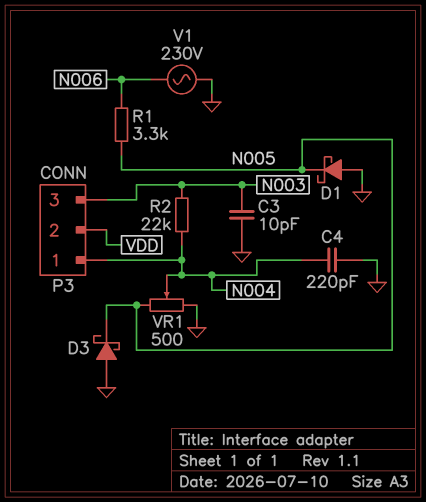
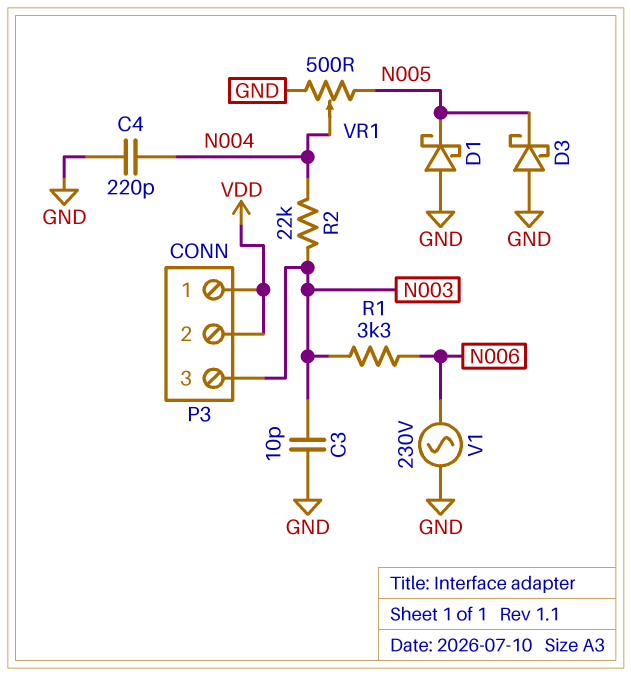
P3 pin 1: N004 -> VDD
R1: 3.3k (N005, N006) -> 3.3k (N003, N006)

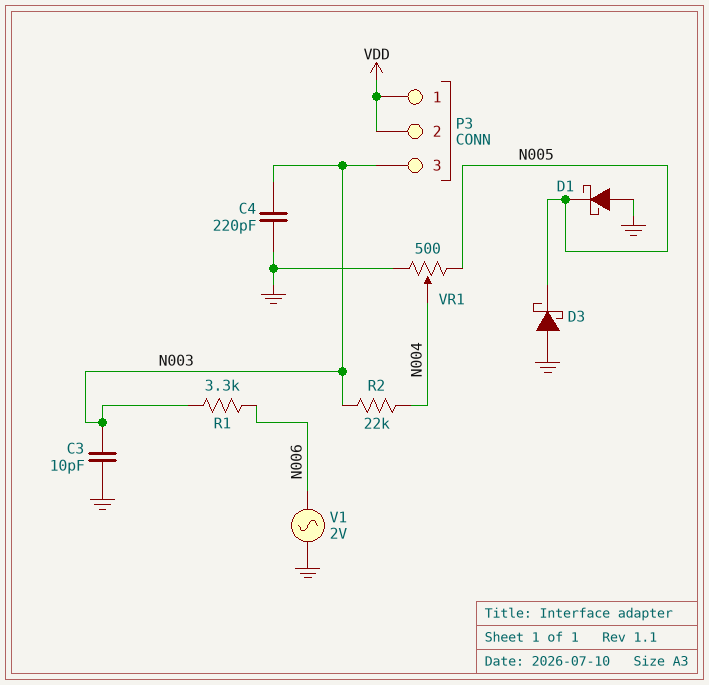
C4: 220pF (GND, N004) -> 220pF (GND, N003)
V1: AC 230V (GND, N006) -> AC 2V (GND, N006)

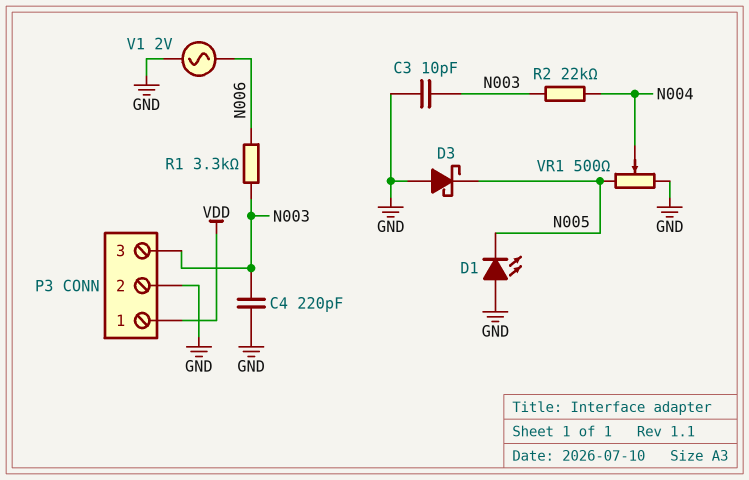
D1: schottky (A GND, K N005) -> LED (A GND, K N005)
P3 pin 2: VDD -> GND

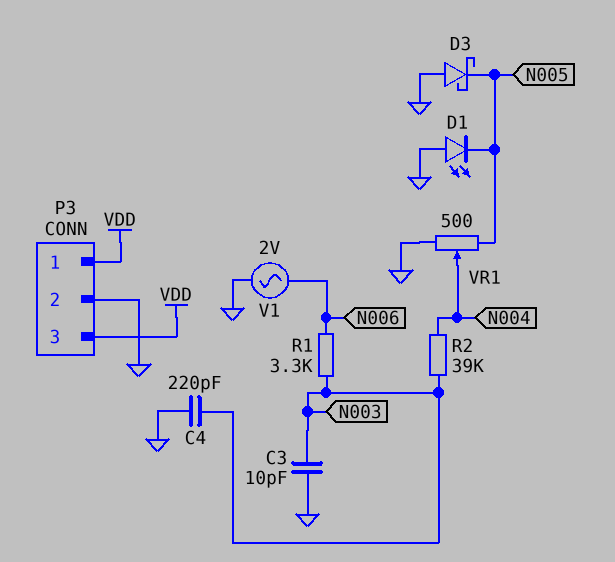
P3 pin 3: N003 -> VDD
R2: 22k (N003, N004) -> 39k (N003, N004)

